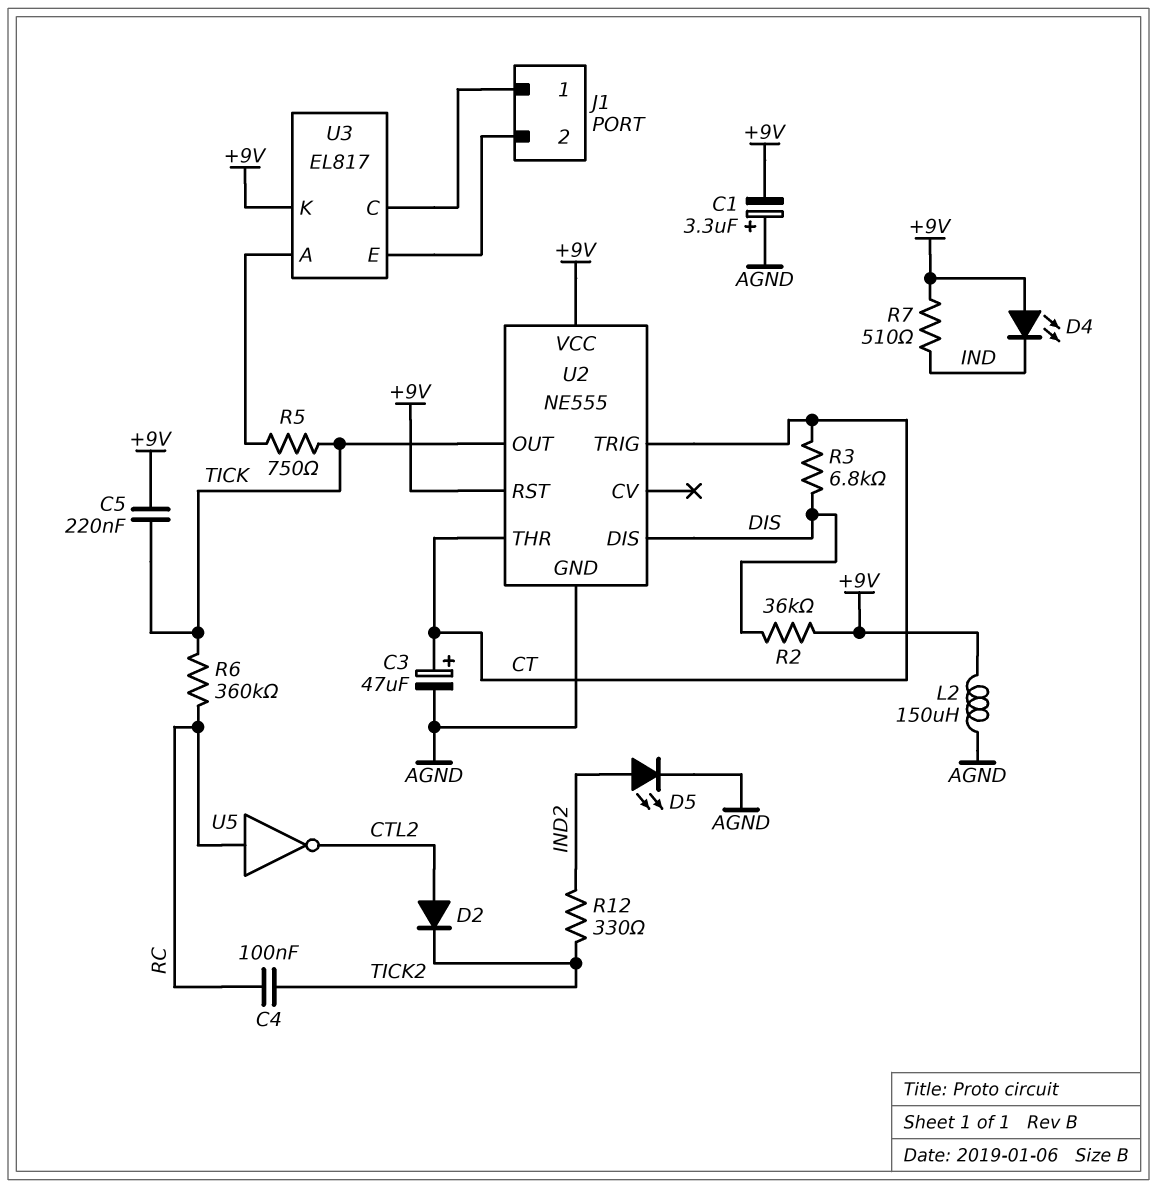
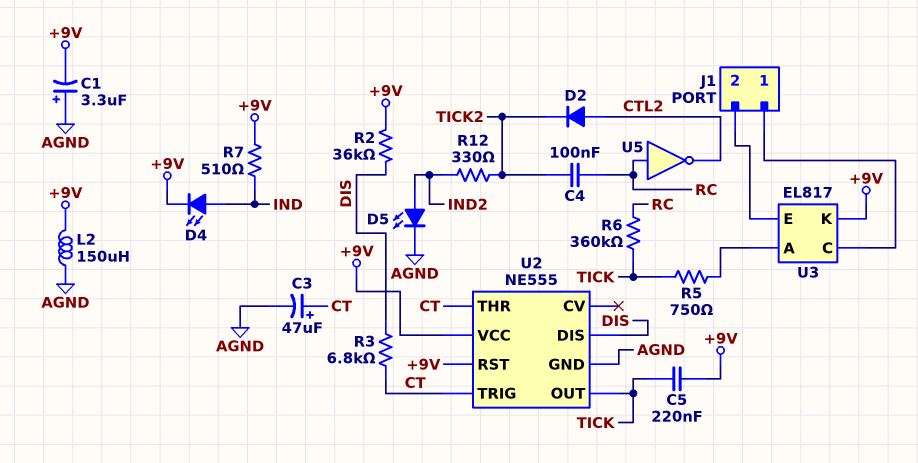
D4: LED (A +9V, K IND) -> LED (A IND, K +9V)

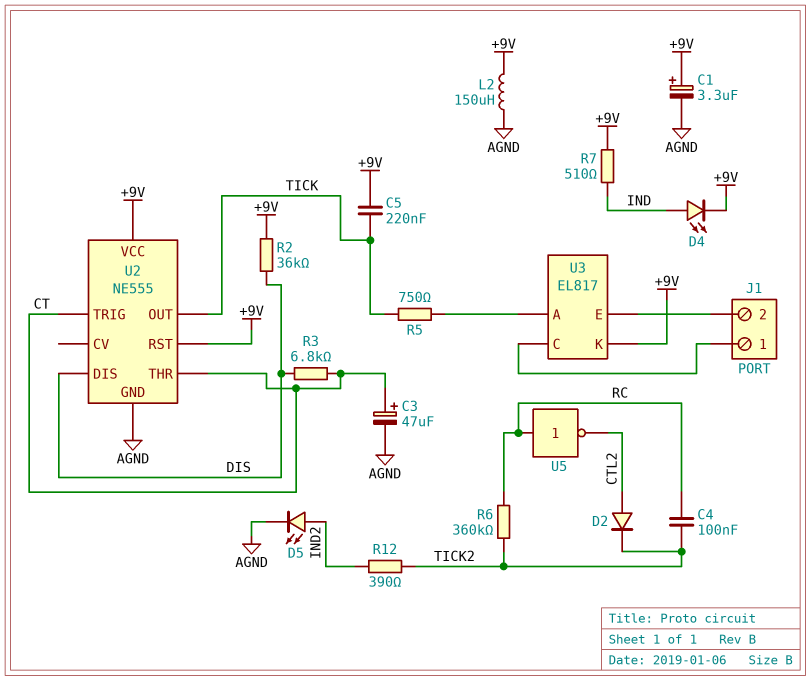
C1: 3.3uF (plus AGND, minus +9V) -> 3.3uF (plus +9V, minus AGND)
R6: 360k (RC, TICK) -> 360k (RC, TICK2)
R12: 330 (IND2, TICK2) -> 390 (IND2, TICK2)

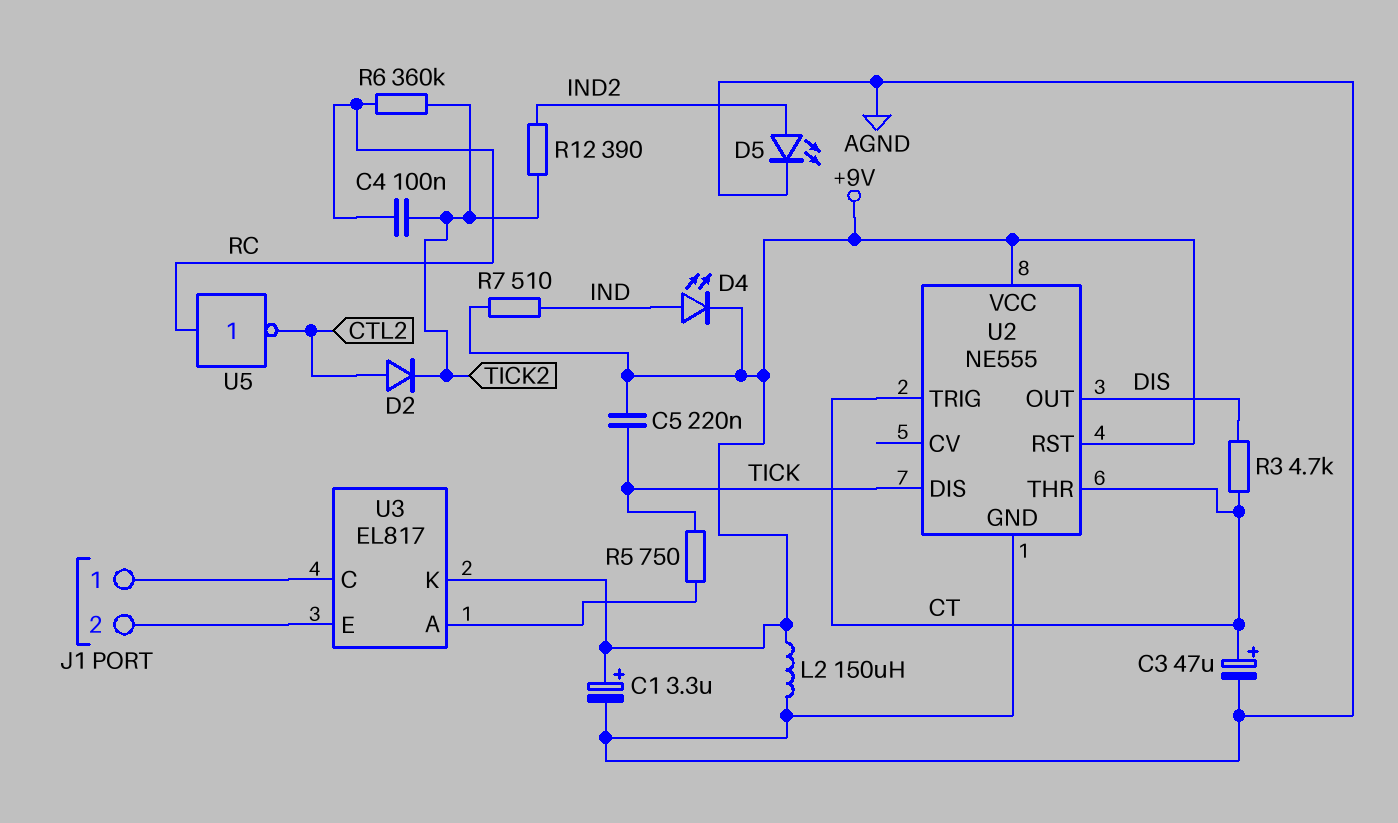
R2: 36k (+9V, DIS) -> none
R3: 6.8k (CT, DIS) -> 4.7k (CT, DIS)
U2 pin DIS: DIS -> TICK
U2 pin OUT: TICK -> DIS

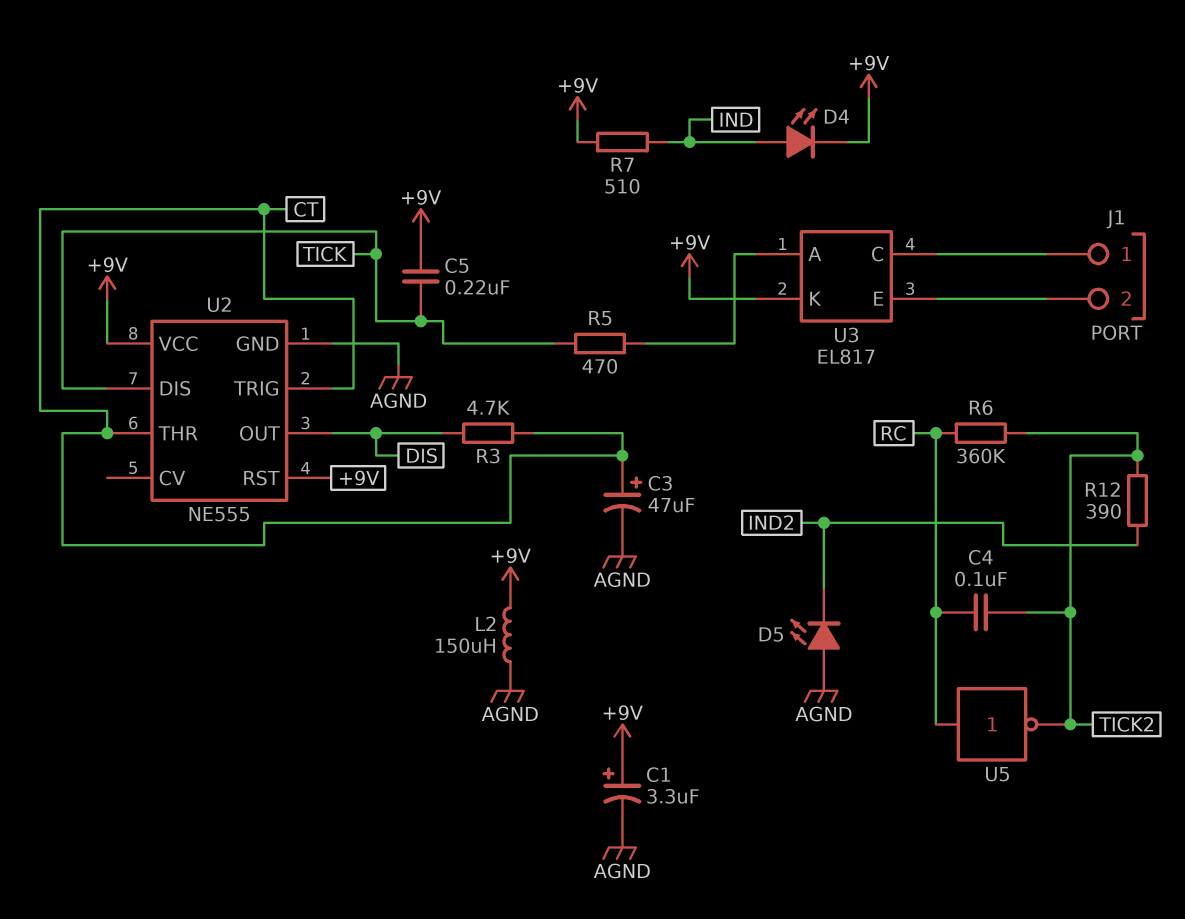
D2: diode (A CTL2, K TICK2) -> none
D5: LED (A IND2, K AGND) -> LED (A AGND, K IND2)
R5: 750 (TICK, U3/A) -> 470 (TICK, U3/A)
U5: NOT (in RC, out CTL2) -> NOT (in RC, out TICK2)

